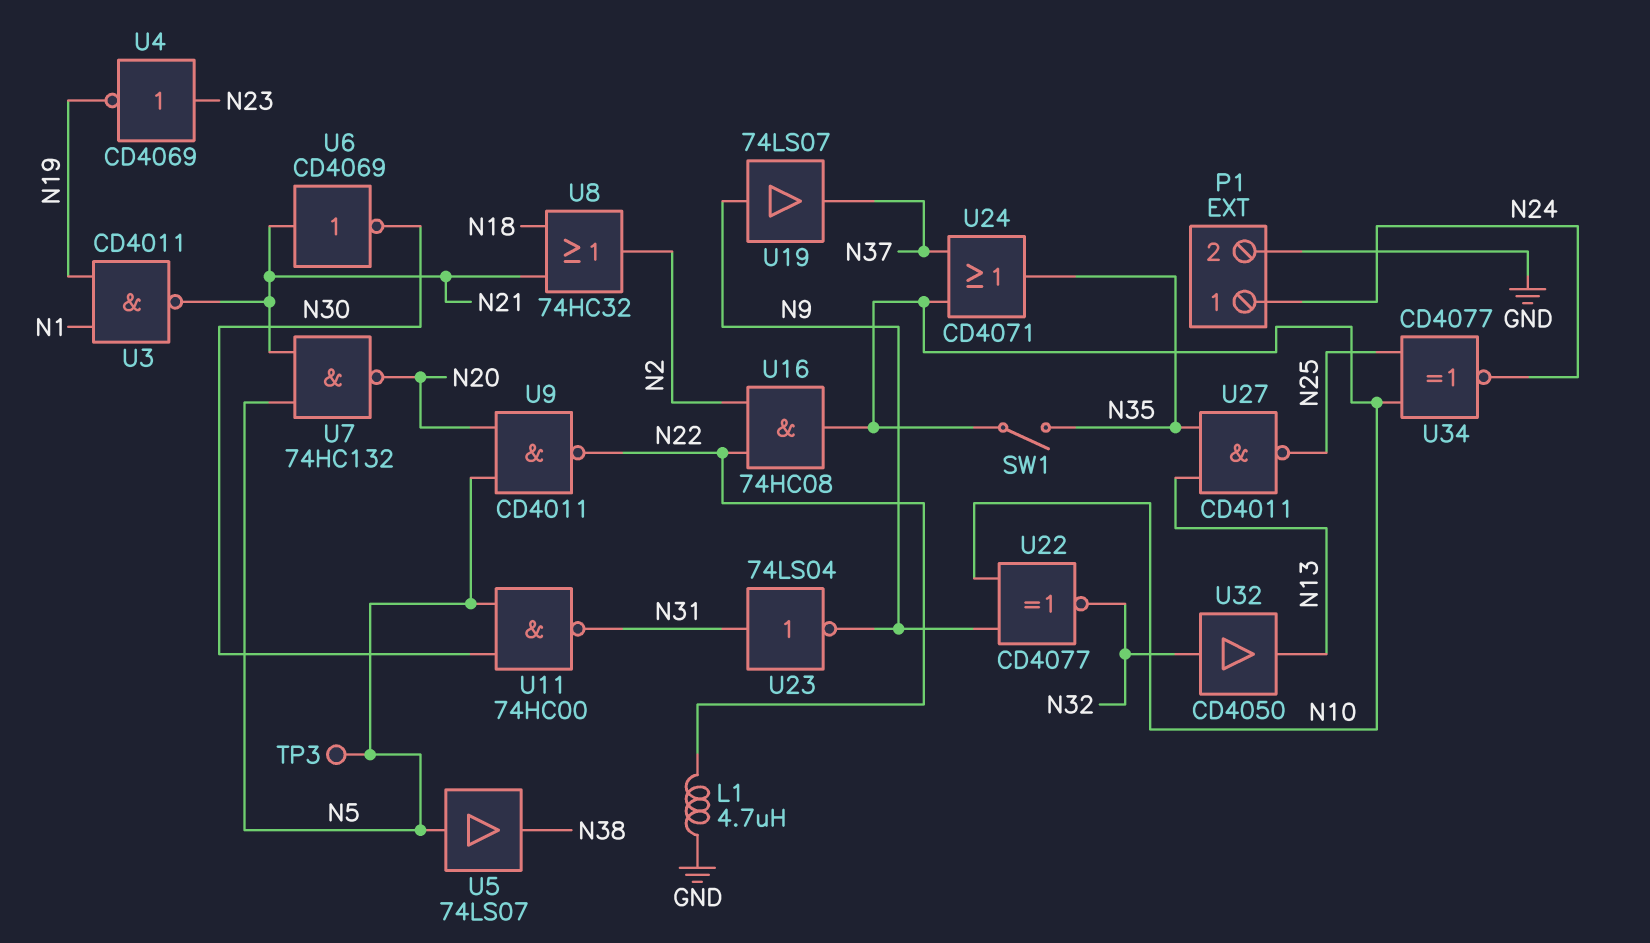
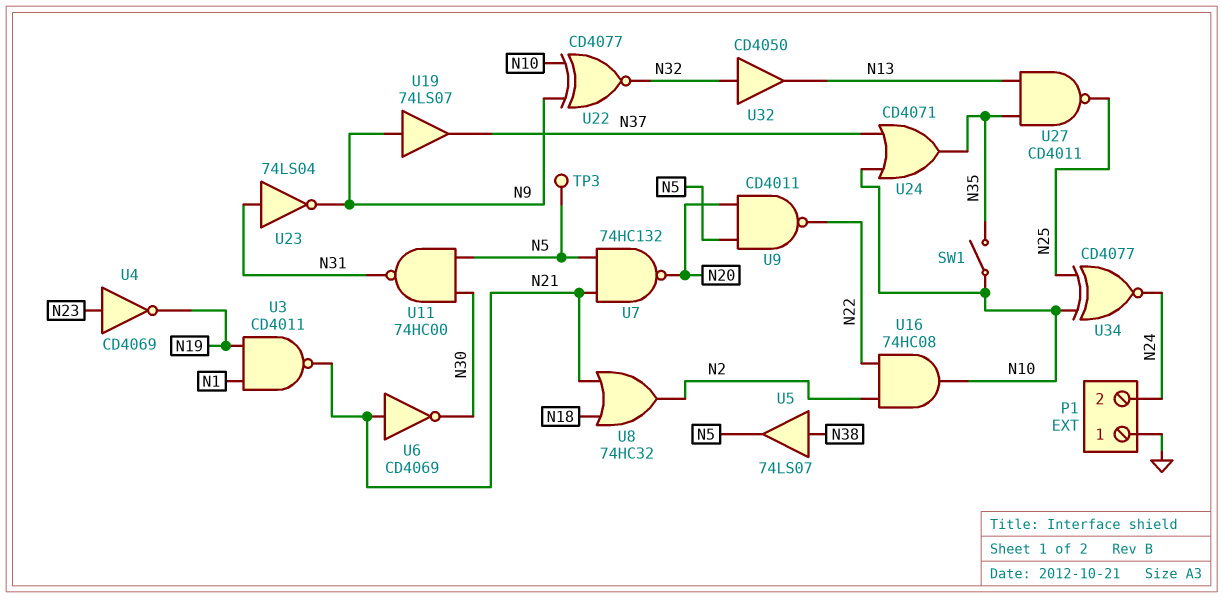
L1: 4.7uH (GND, N22) -> none
P1 pin 1: N24 -> GND
P1 pin 2: GND -> N24
U5: buffer 74LS07 (in N5, out N38) -> buffer 74LS07 (in N38, out N5)

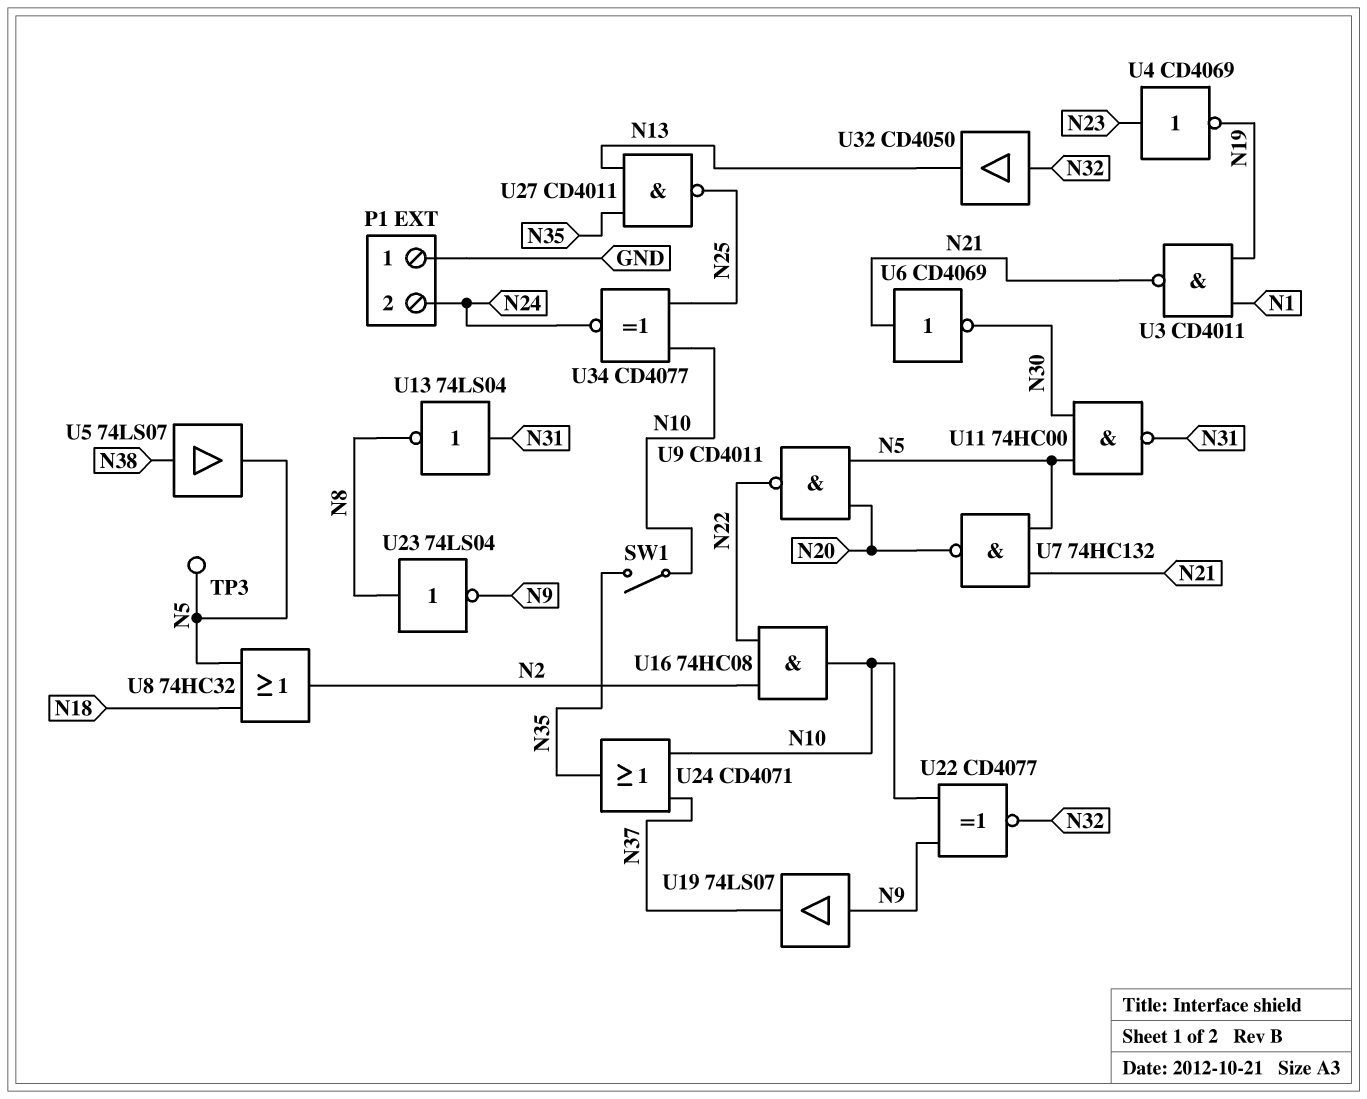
U8: OR 74HC32 (in N18, in N21, out N2) -> OR 74HC32 (in N5, in N18, out N2)
U13: none -> NOT 74LS04 (in N31, out N8)
U23: NOT 74LS04 (in N31, out N9) -> NOT 74LS04 (in N8, out N9)

